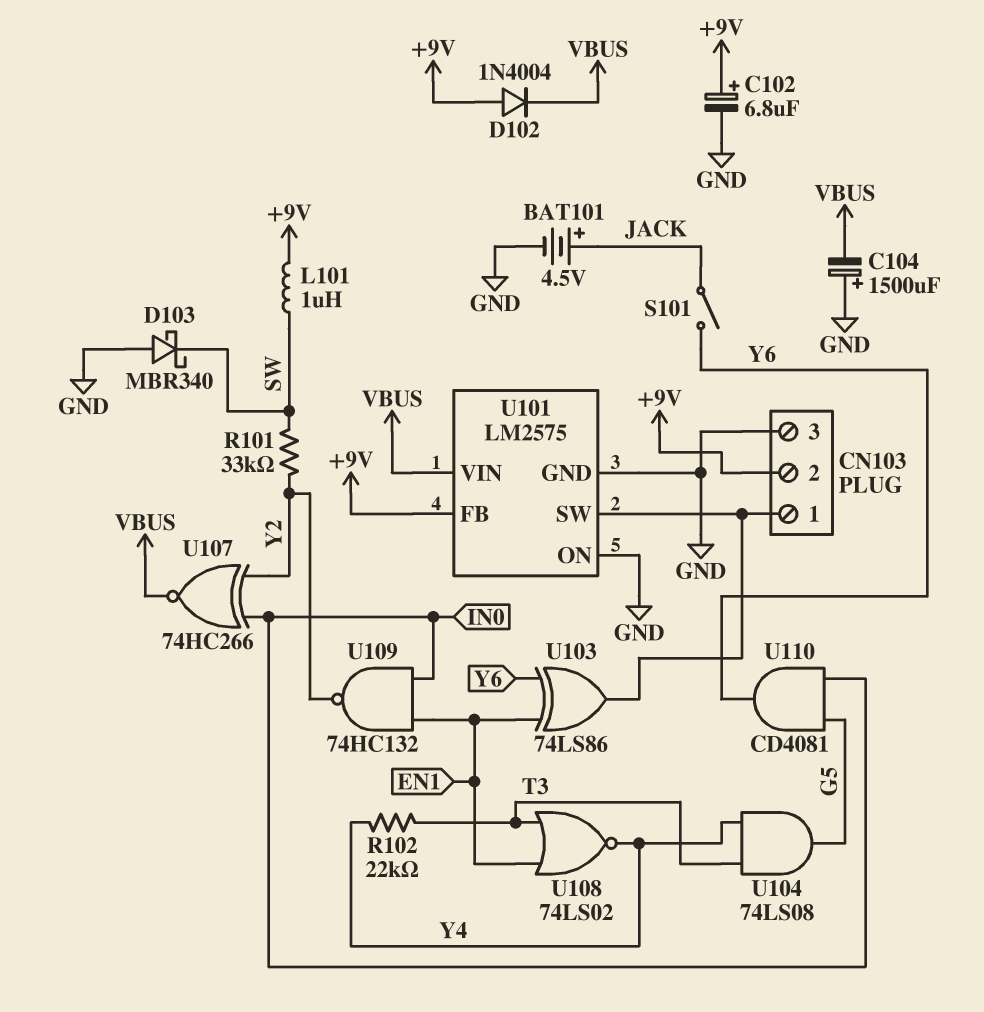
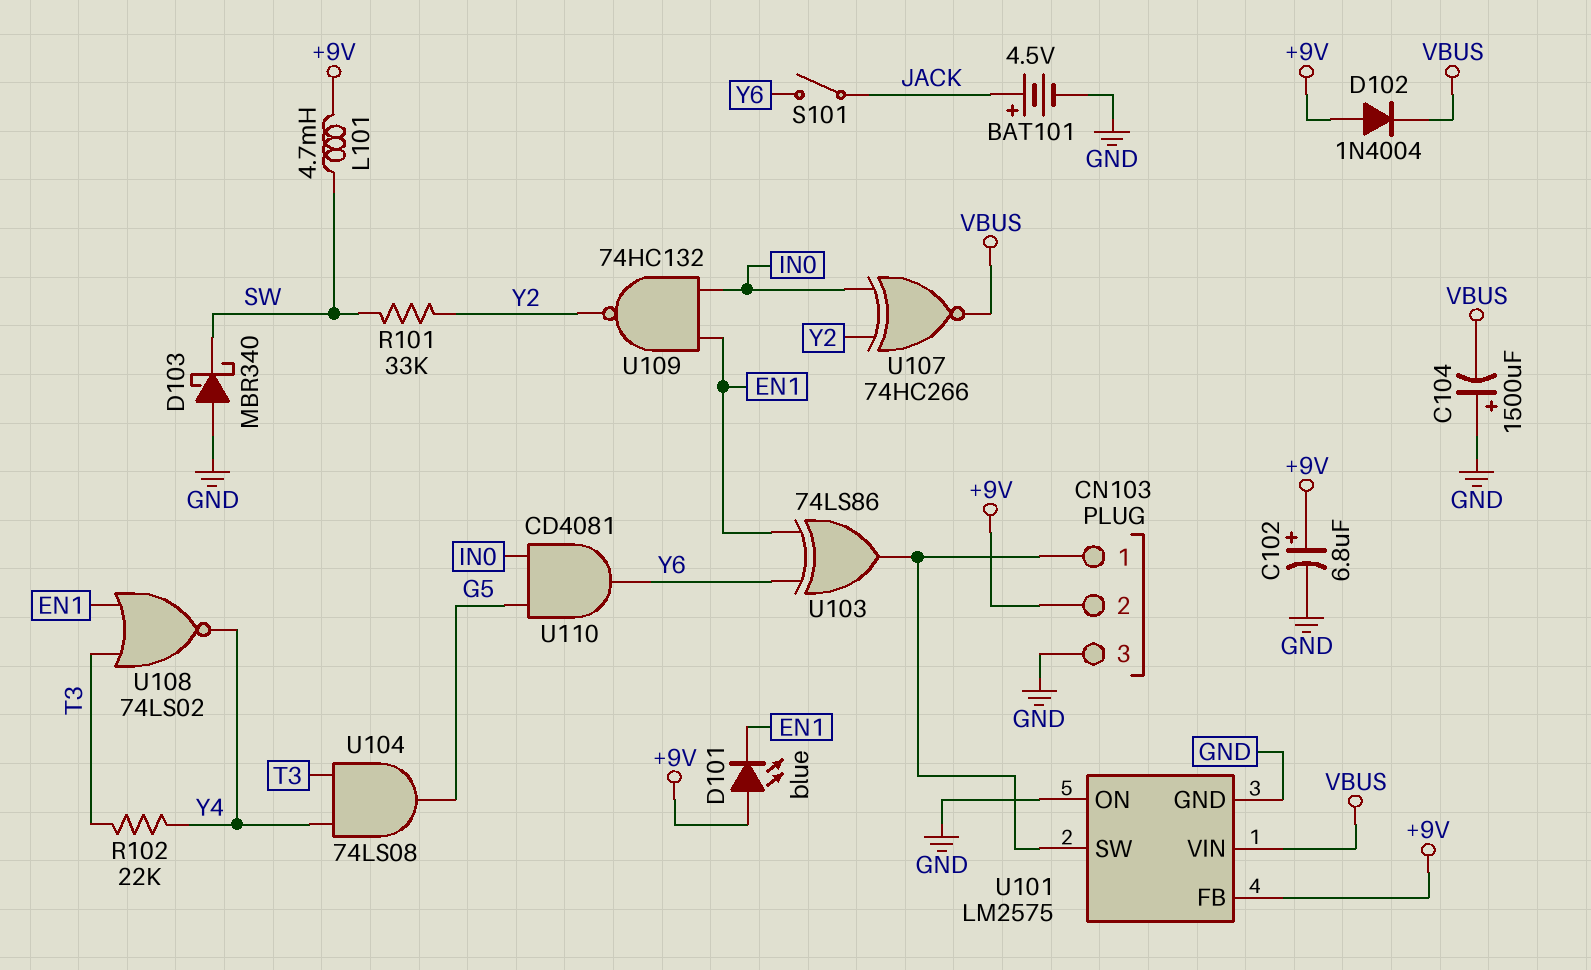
D101: none -> LED blue (A +9V, K EN1)
L101: 1uH (+9V, SW) -> 4.7mH (+9V, SW)

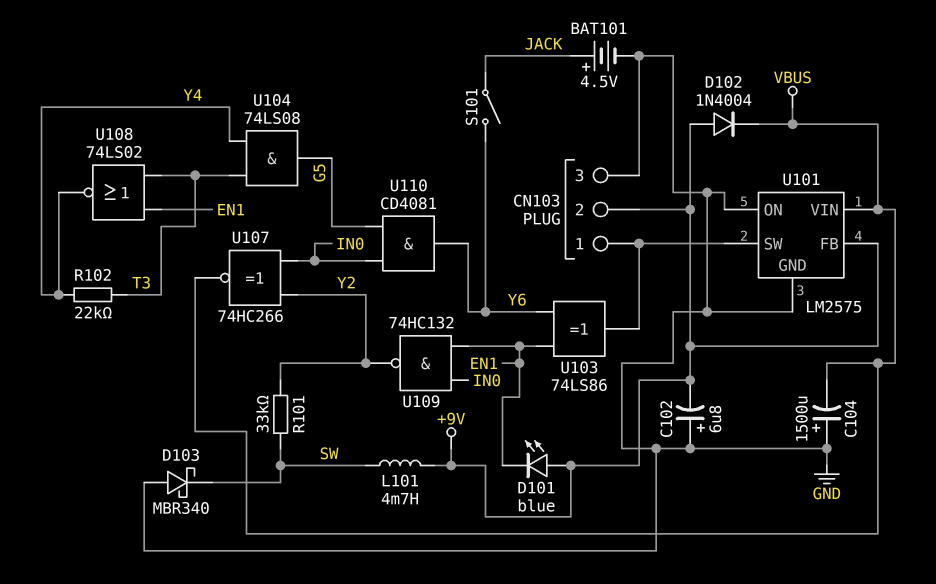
C102: 6.8uF (plus +9V, minus GND) -> 6.8uF (plus GND, minus +9V)

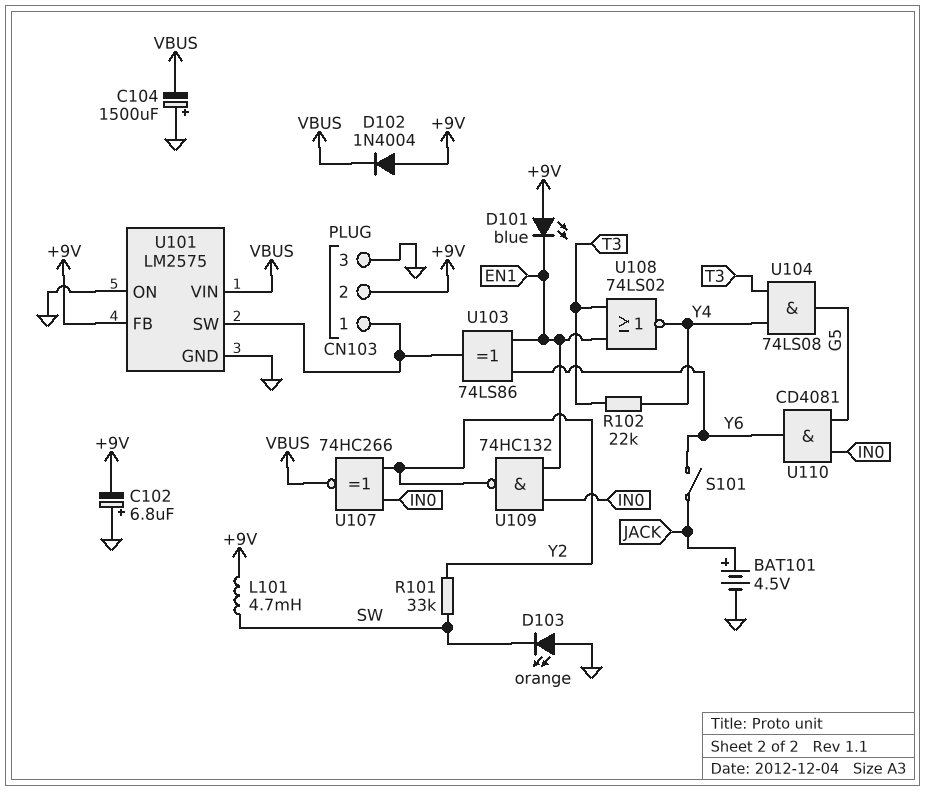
D103: schottky MBR340 (A GND, K SW) -> LED orange (A GND, K SW)

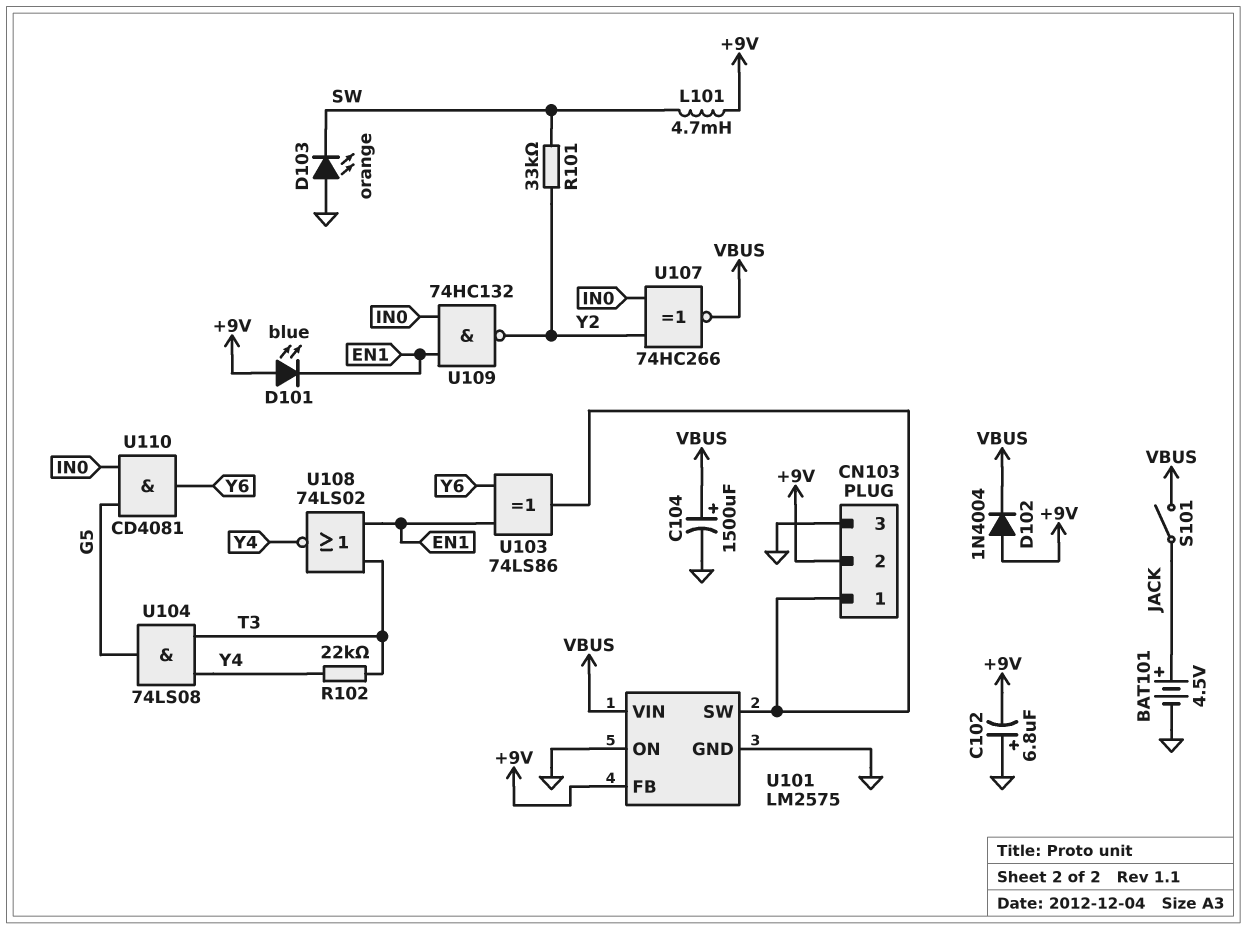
C104: 1500uF (plus GND, minus VBUS) -> 1500uF (plus VBUS, minus GND)
S101: switch (JACK, Y6) -> switch (JACK, VBUS)

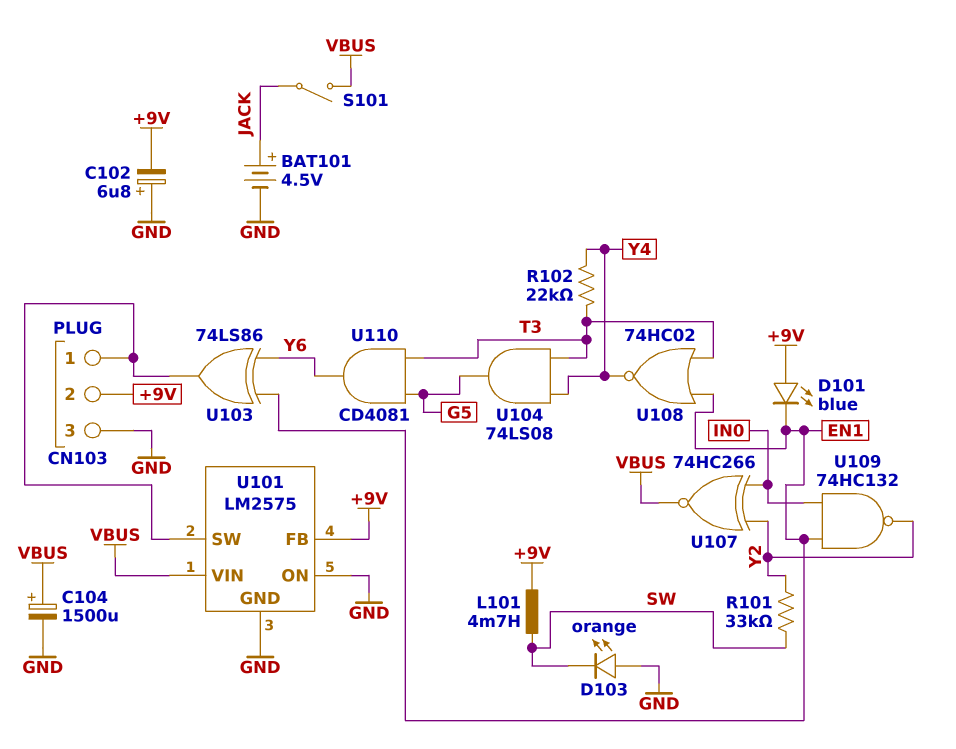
D102: diode 1N4004 (A +9V, K VBUS) -> none
U108: NOR 74LS02 (in EN1, in T3, out Y4) -> NOR 74HC02 (in EN1, in T3, out Y4)
U110: AND CD4081 (in G5, in IN0, out Y6) -> AND CD4081 (in G5, in T3, out Y6)

